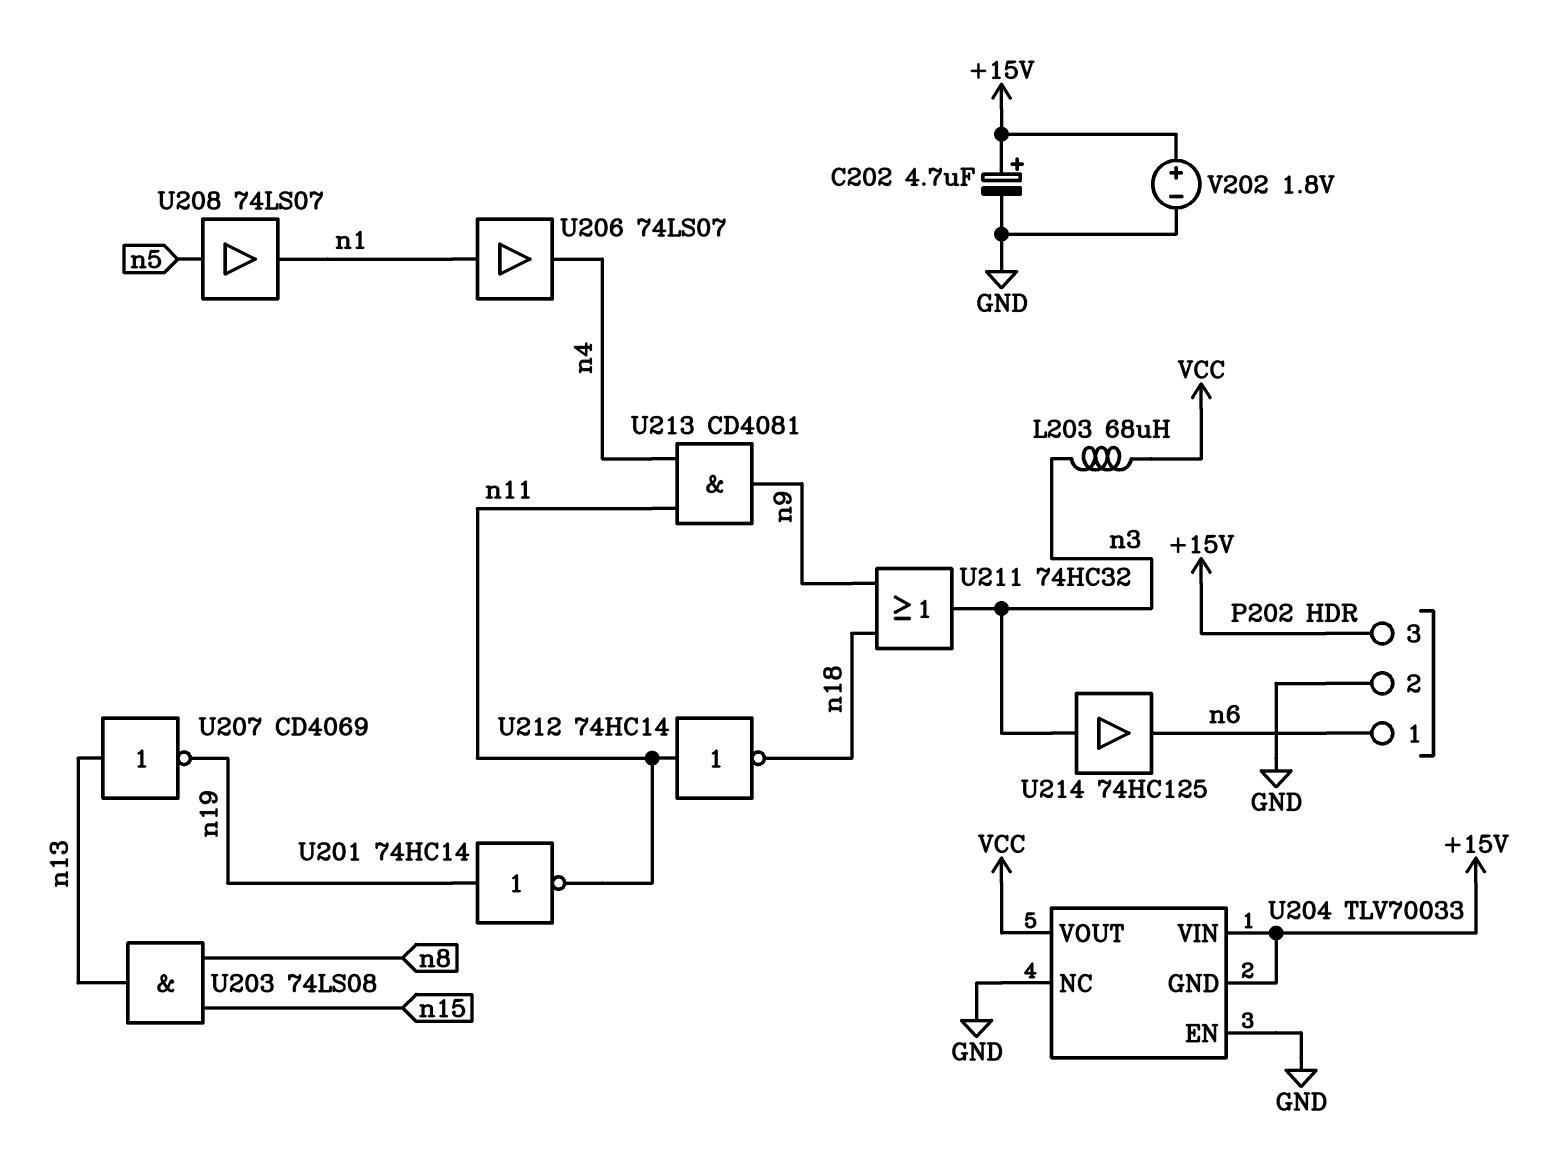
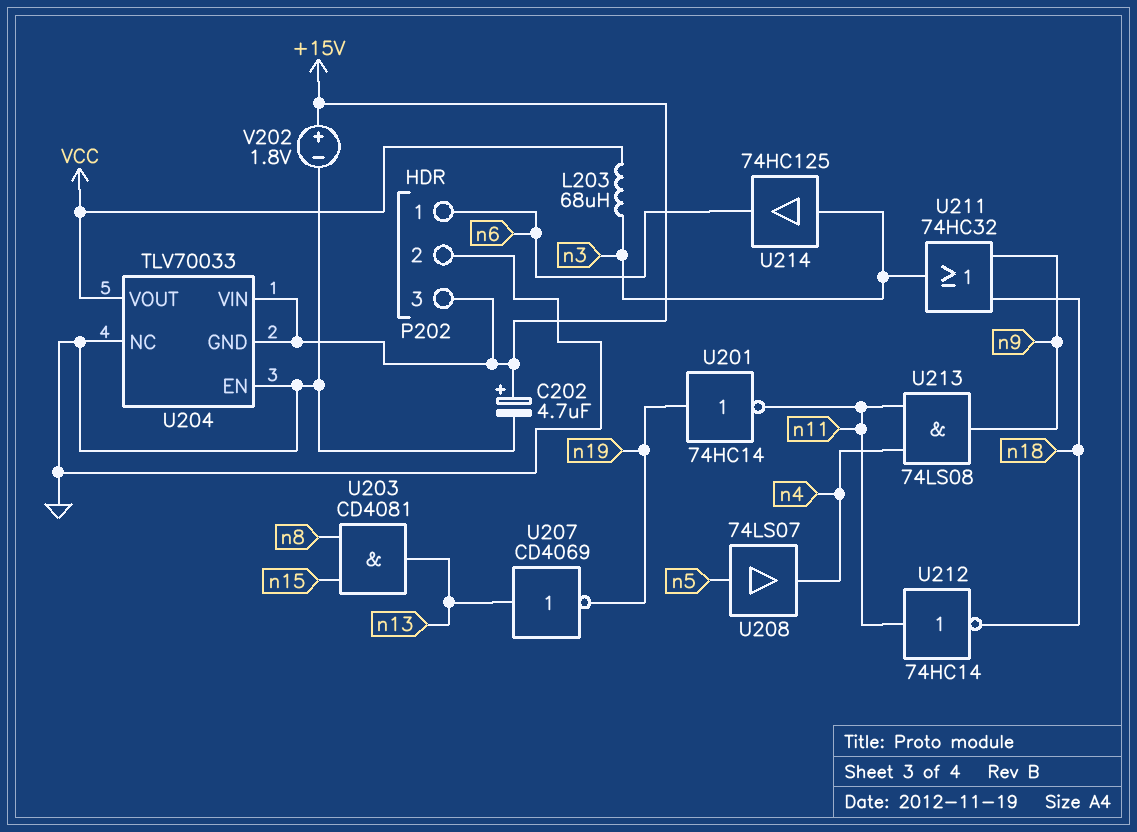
U203: AND 74LS08 (in n8, in n15, out n13) -> AND CD4081 (in n8, in n15, out n13)
U206: buffer 74LS07 (in n1, out n4) -> none
U208: buffer 74LS07 (in n5, out n1) -> buffer 74LS07 (in n5, out n4)
U213: AND CD4081 (in n4, in n11, out n9) -> AND 74LS08 (in n4, in n11, out n9)

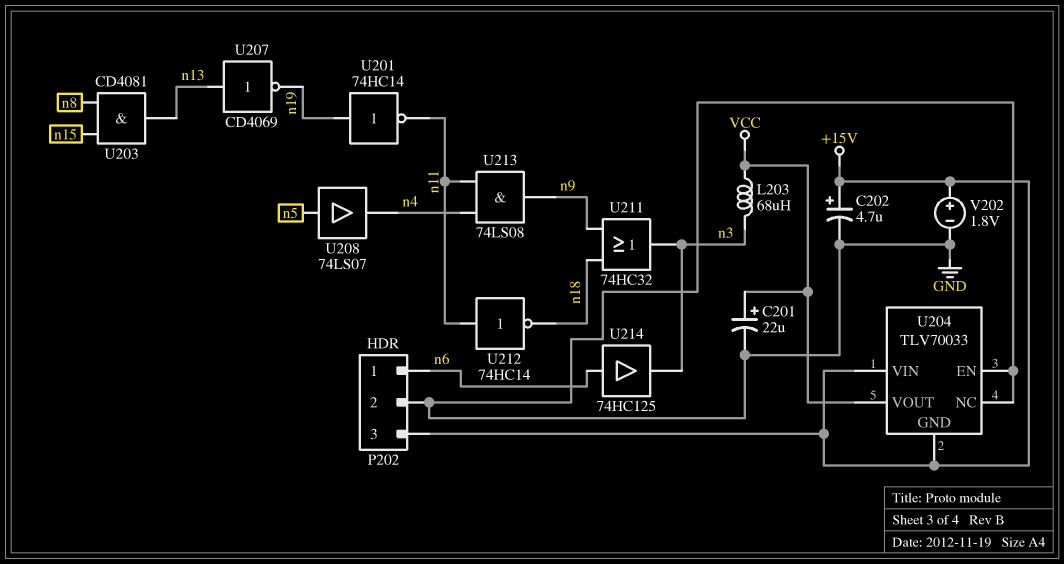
C201: none -> 22uF (plus VCC, minus GND)
U214: buffer 74HC125 (in n3, out n6) -> buffer 74HC125 (in n6, out n3)

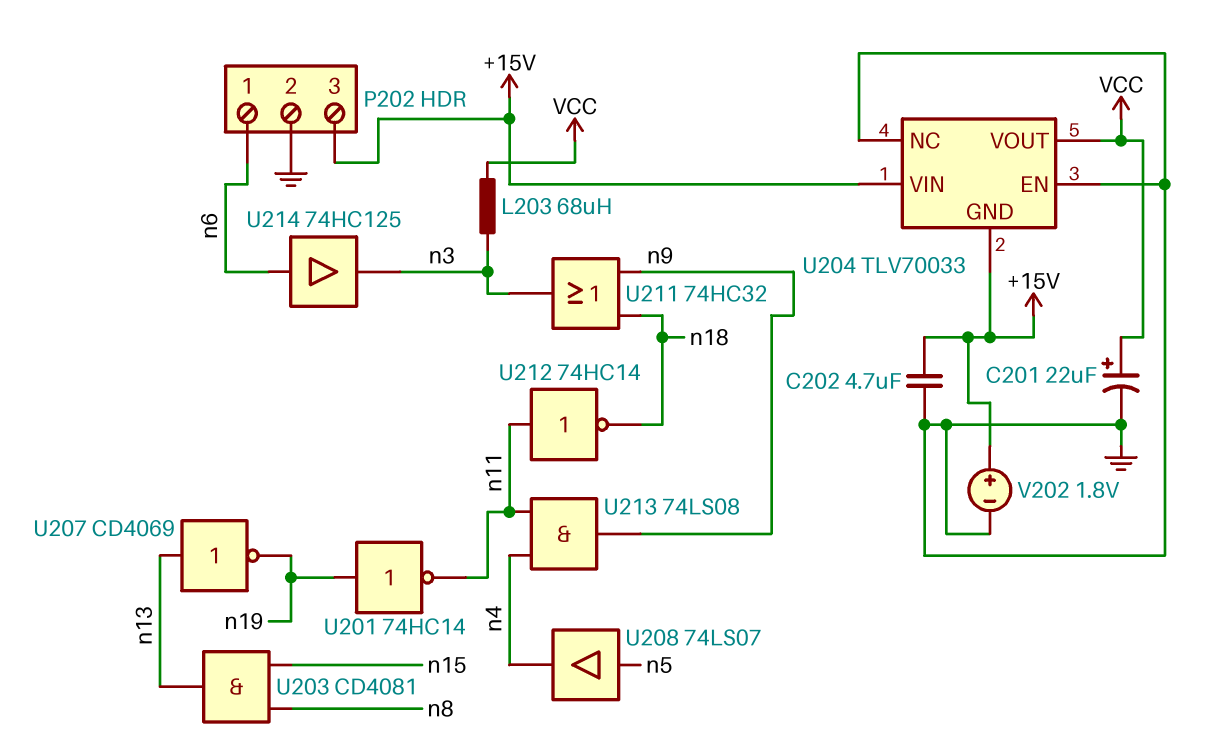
C202: 4.7uF (plus +15V, minus GND) -> 4.7uF (+15V, GND)

